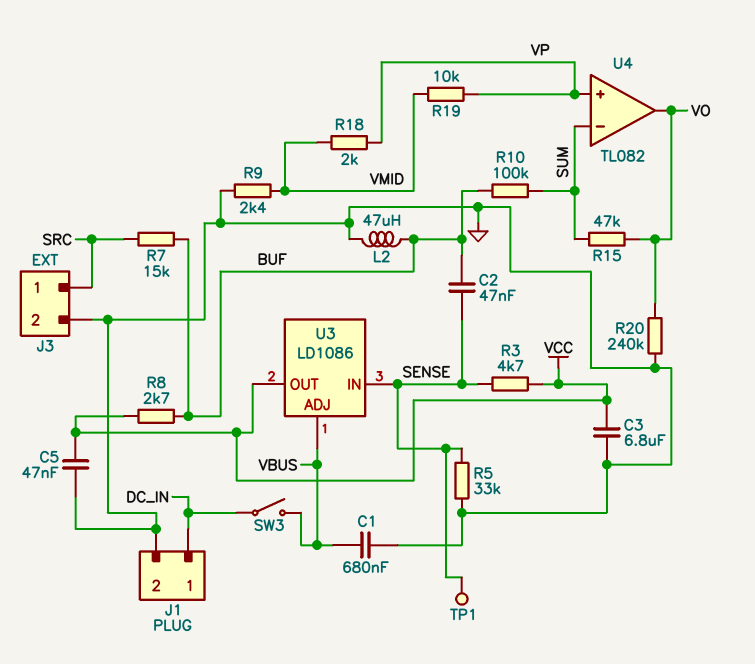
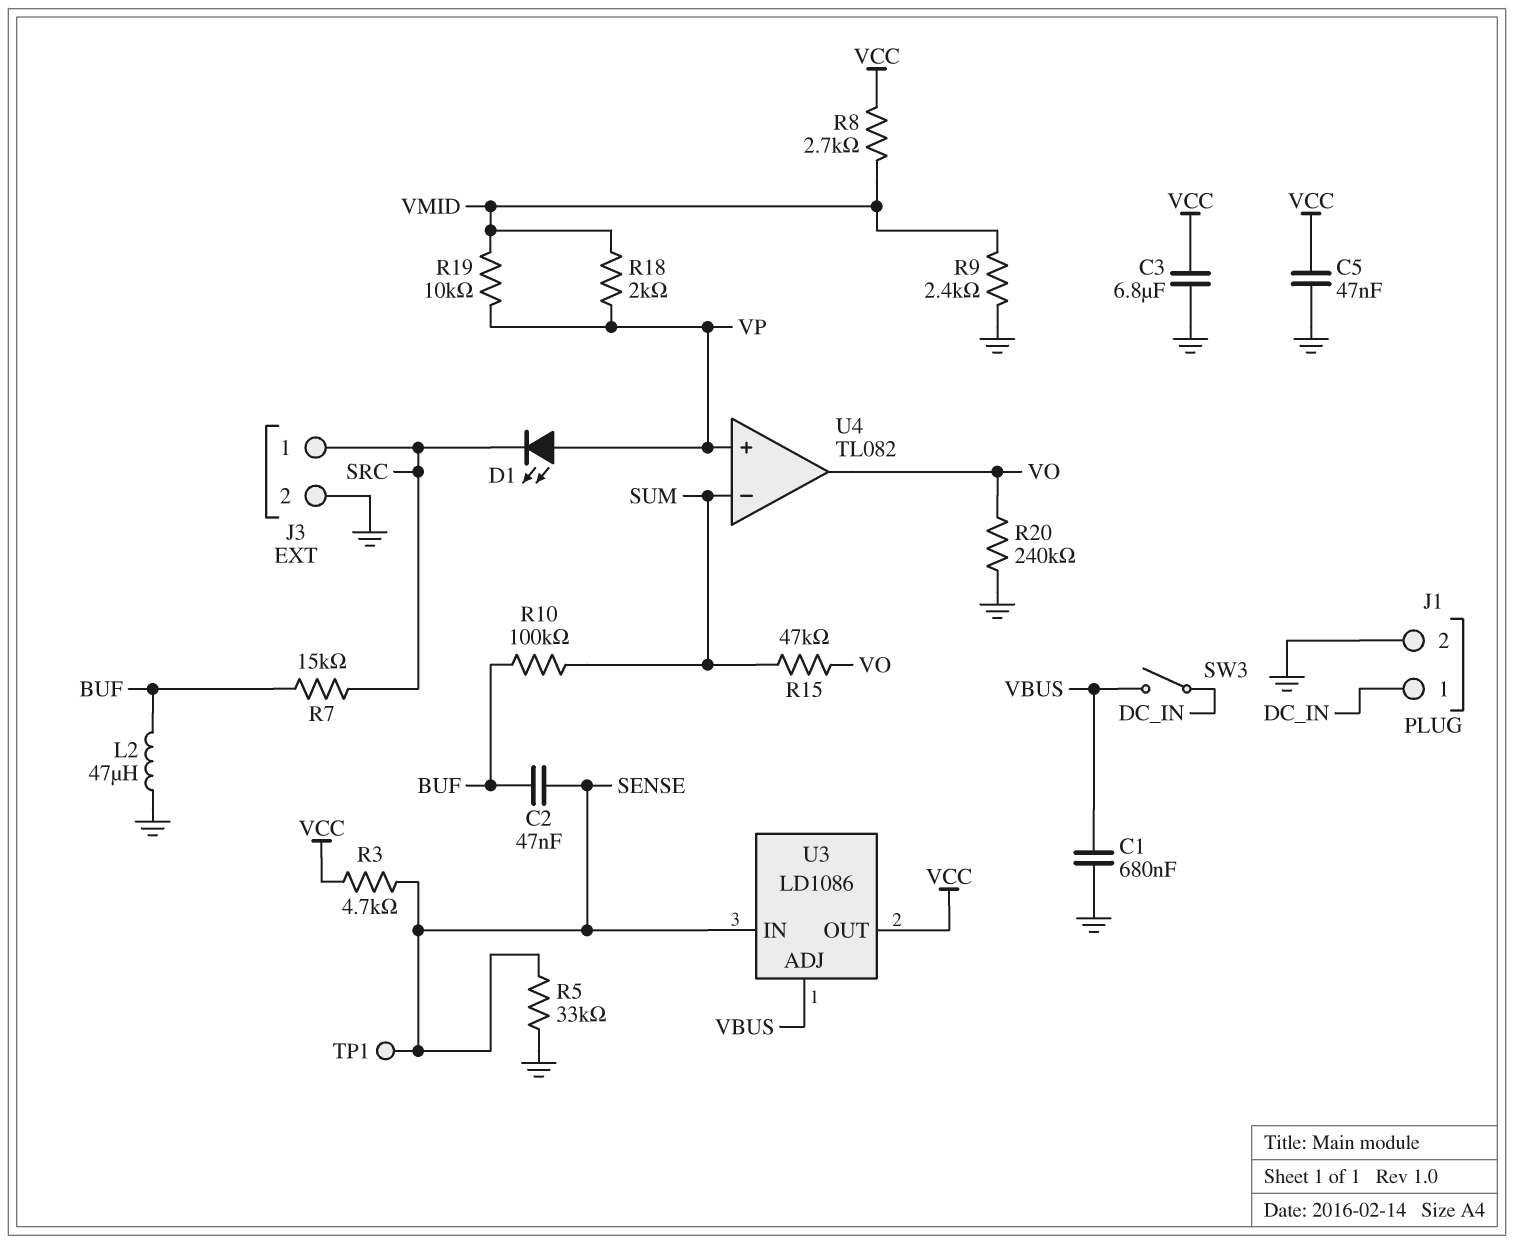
D1: none -> LED (A VP, K SRC)
R8: 2.7k (BUF, VCC) -> 2.7k (VCC, VMID)

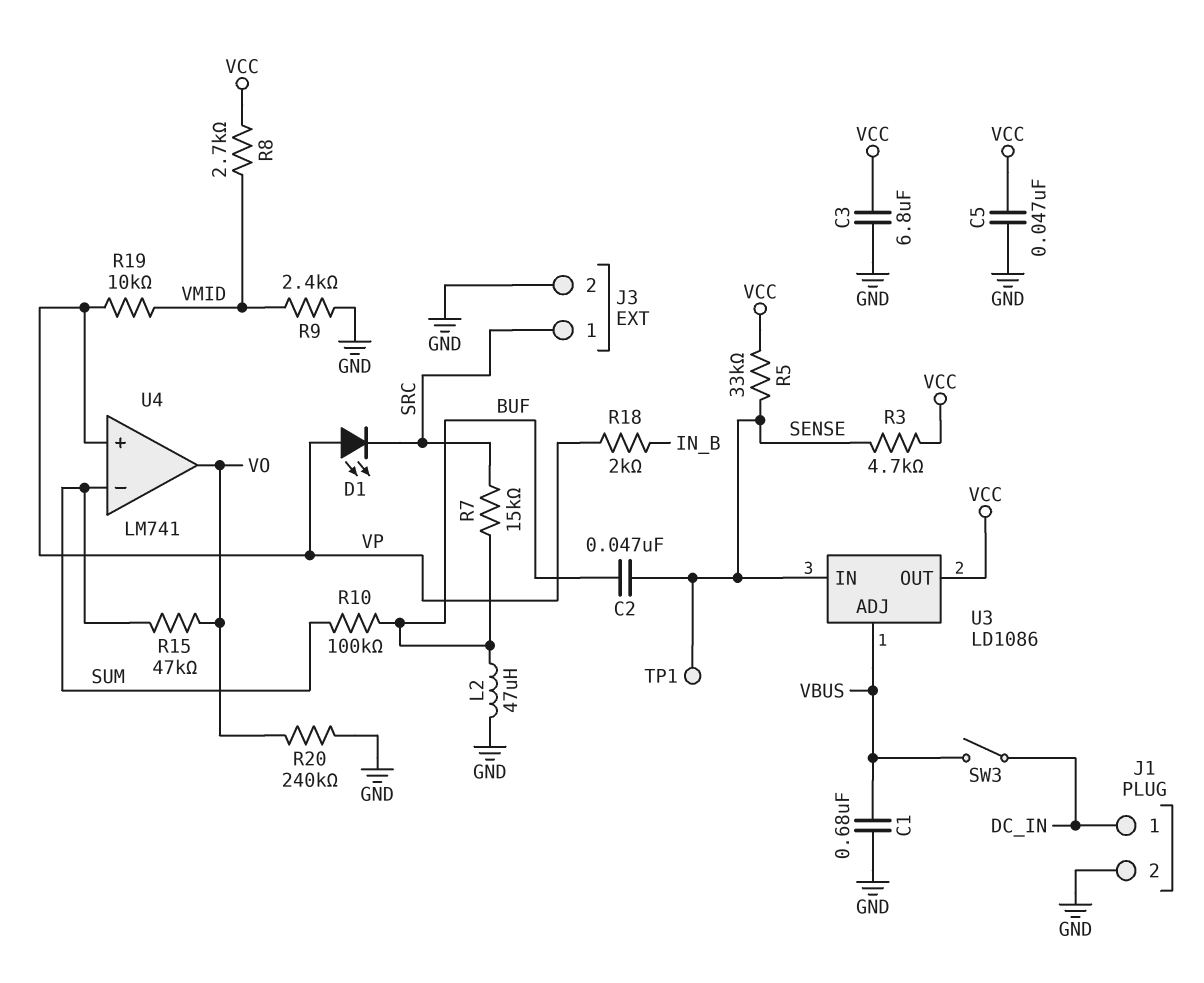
R5: 33k (GND, SENSE) -> 33k (SENSE, VCC)
R18: 2k (VMID, VP) -> 2k (IN_B, VP)
U4: TL082 -> LM741

